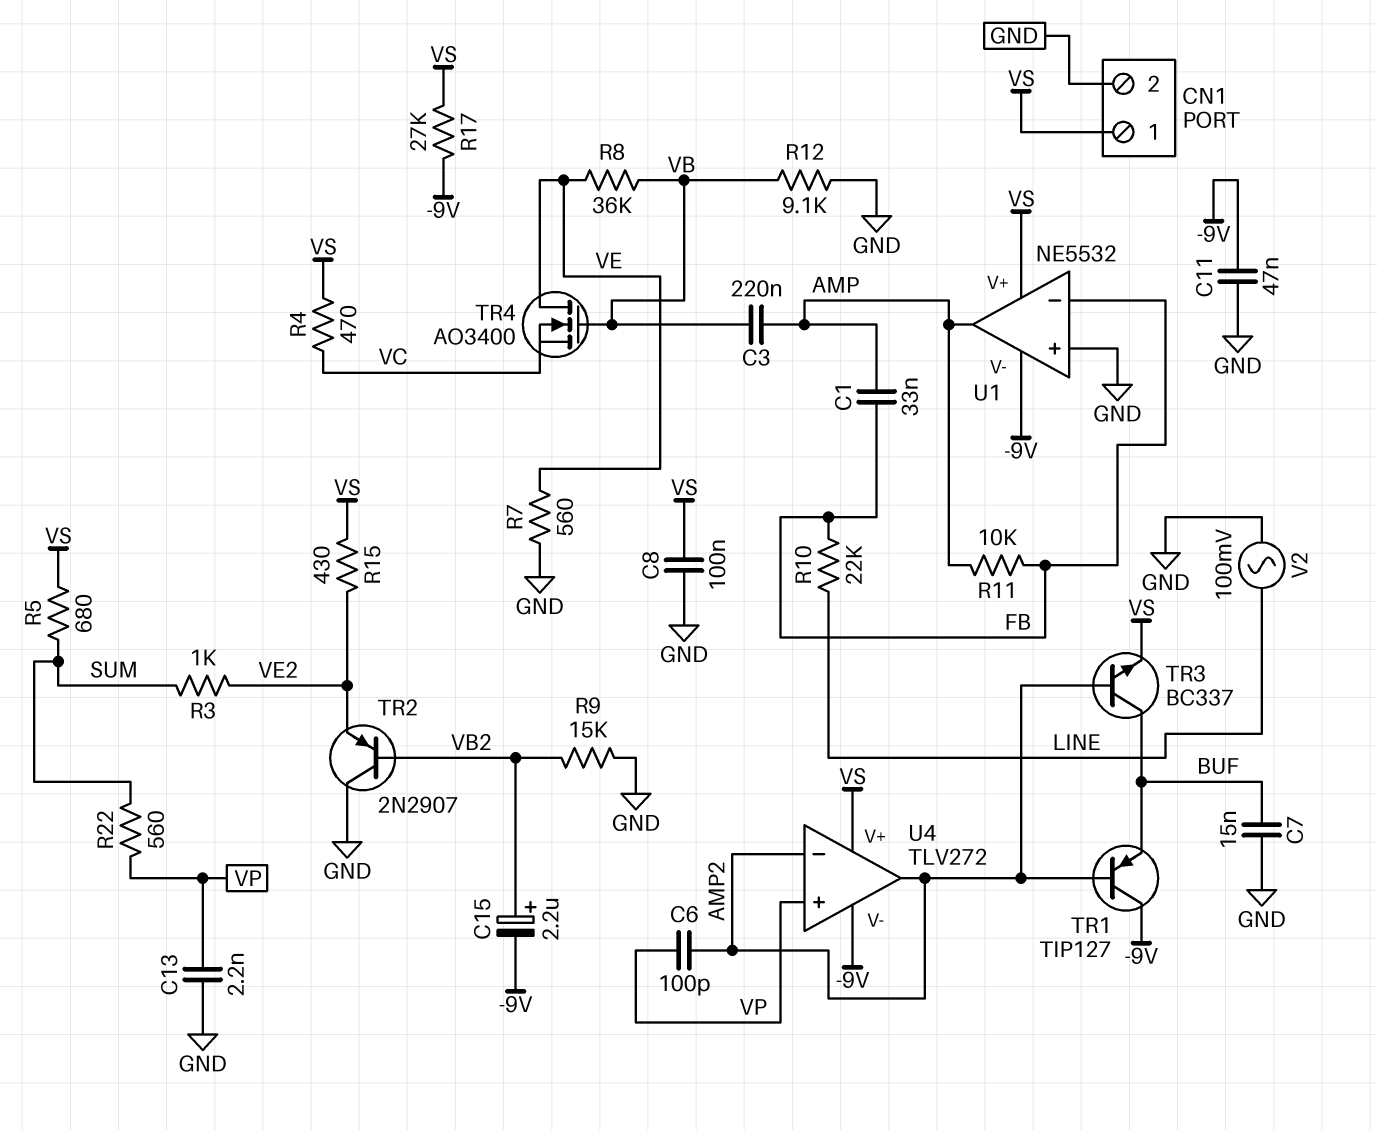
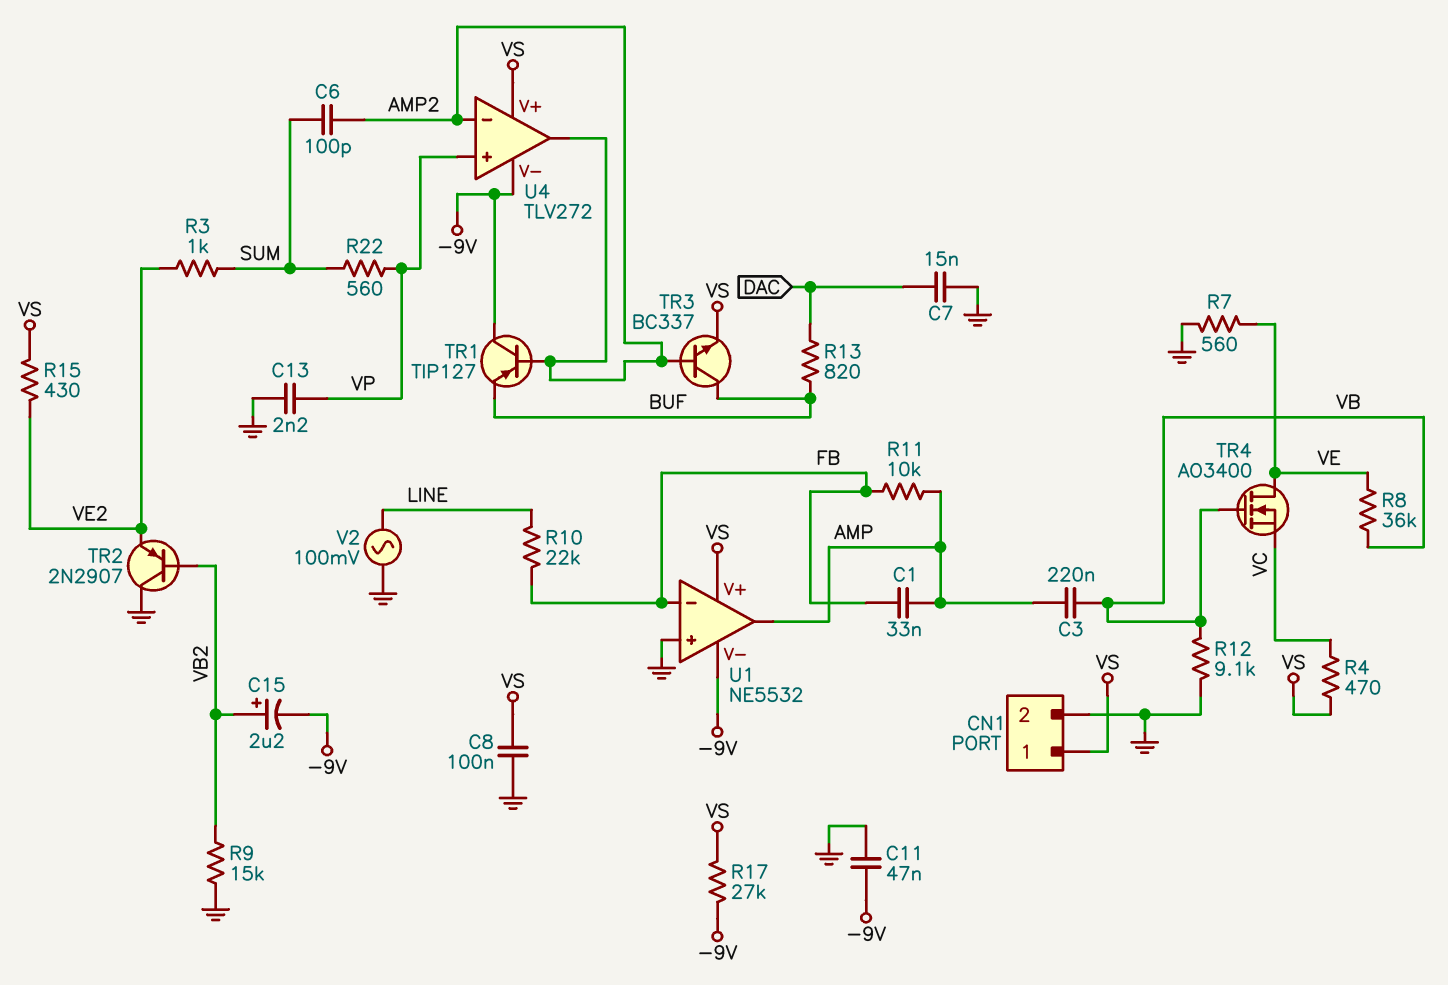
C6: 100pF (AMP2, VP) -> 100pF (AMP2, SUM)
C7: 15nF (BUF, GND) -> 15nF (DAC, GND)
R5: 680 (SUM, VS) -> none
R13: none -> 820 (BUF, DAC)

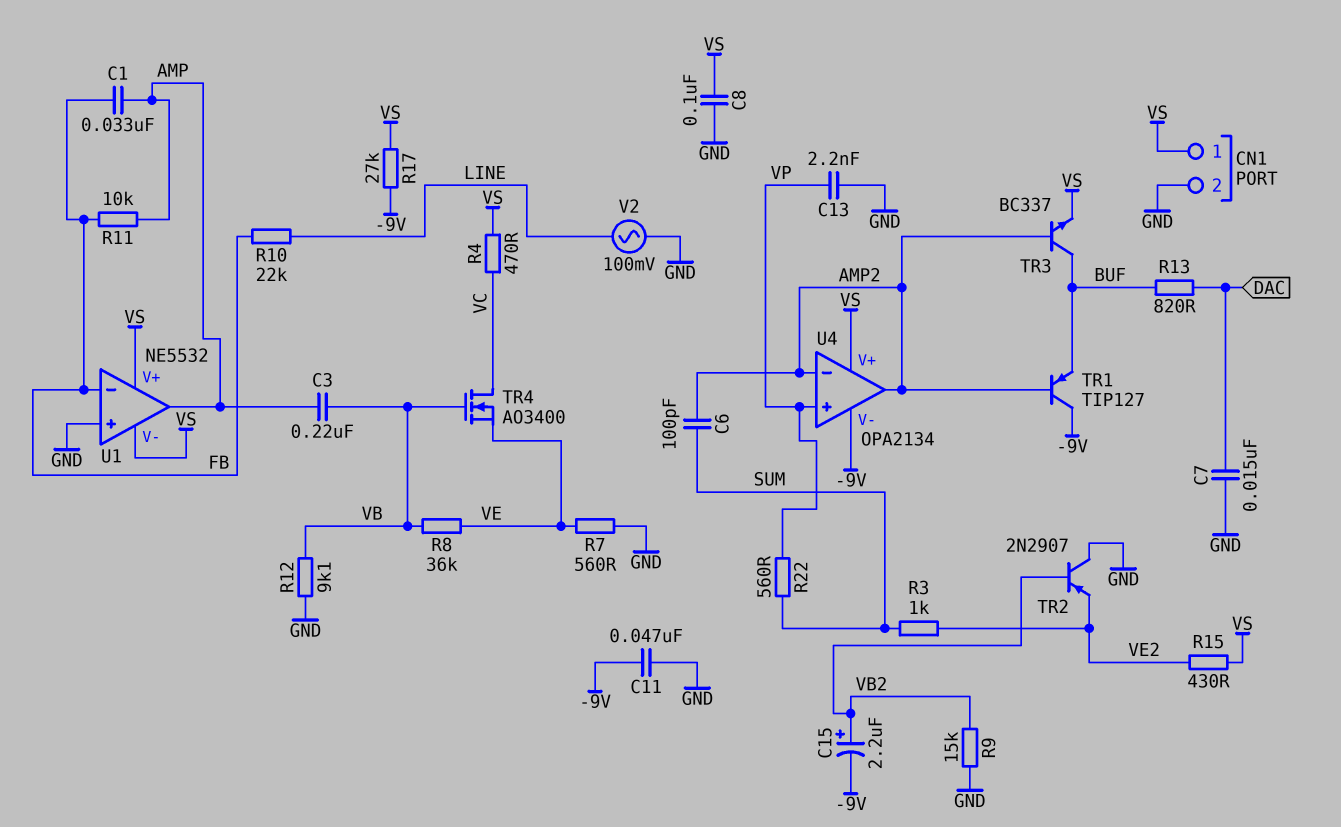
TR4: NMOS AO3400 (G VB, D VE, S VC) -> NMOS AO3400 (G VB, D VC, S VE)
U1 pin V-: -9V -> VS
U4: TLV272 -> OPA2134

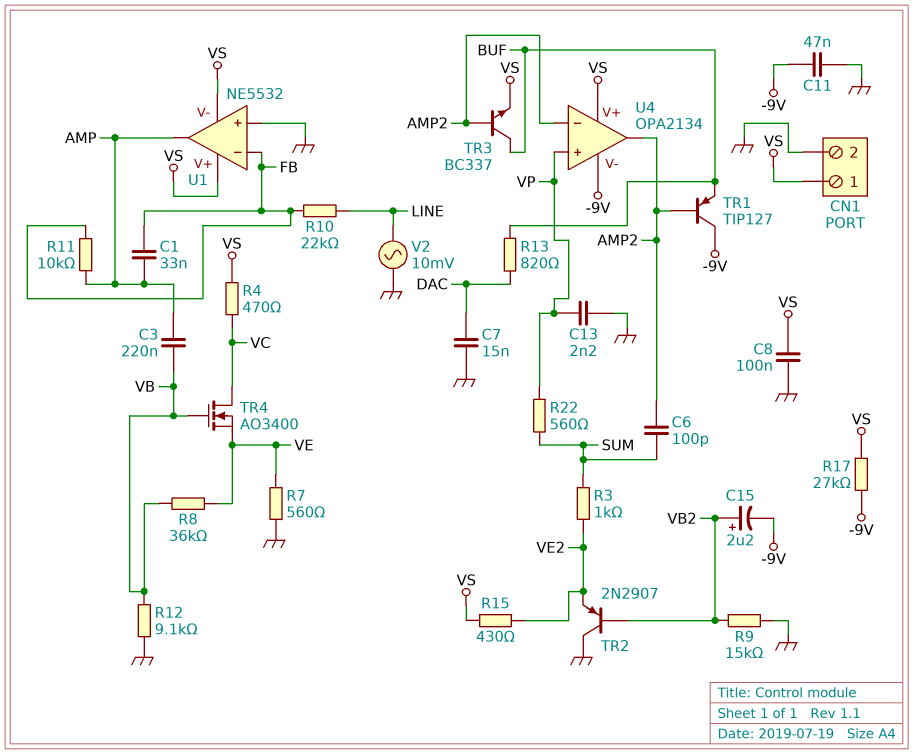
V2: AC 100mV (GND, LINE) -> AC 10mV (GND, LINE)

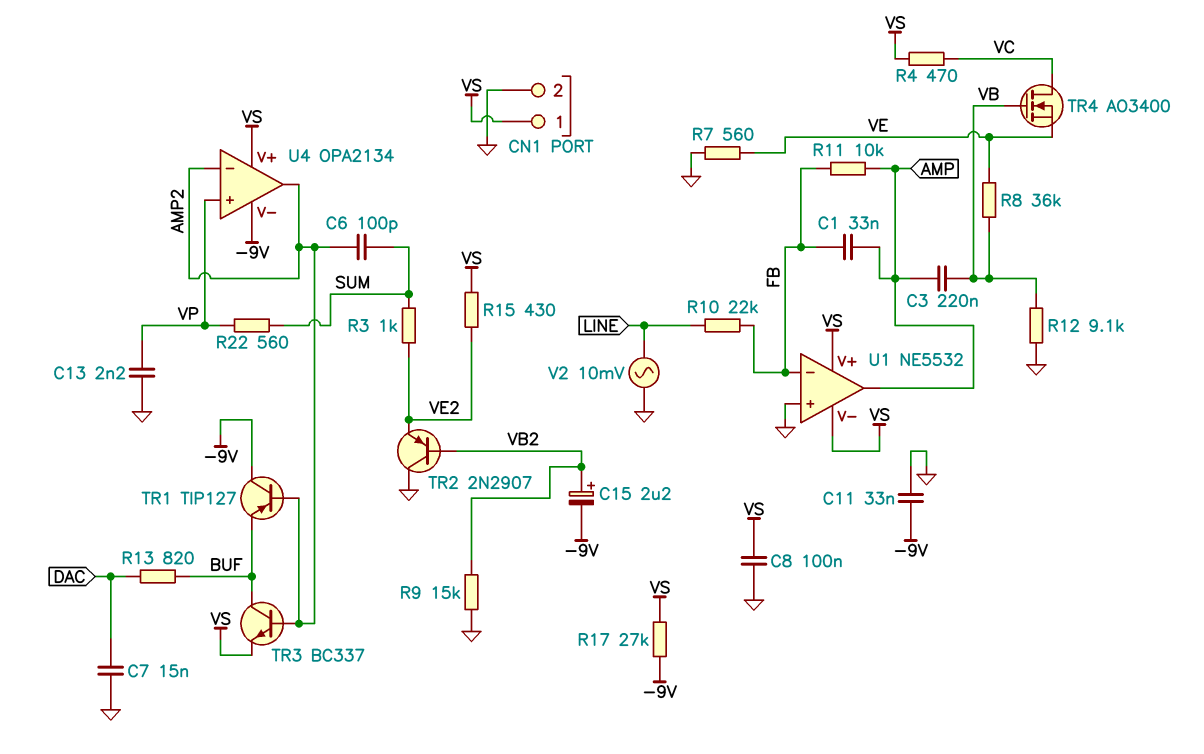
C11: 47nF (-9V, GND) -> 33nF (-9V, GND)

